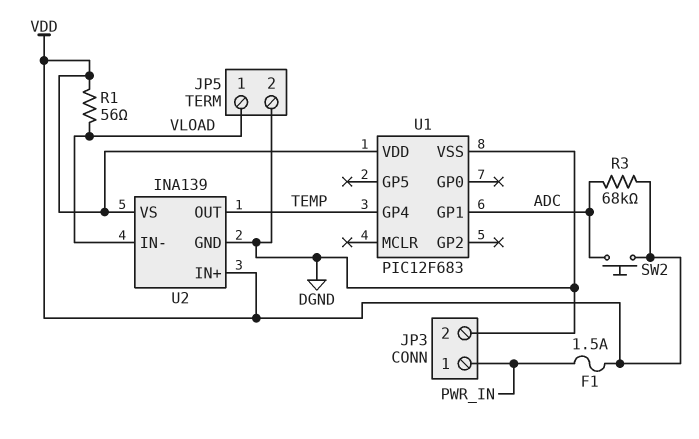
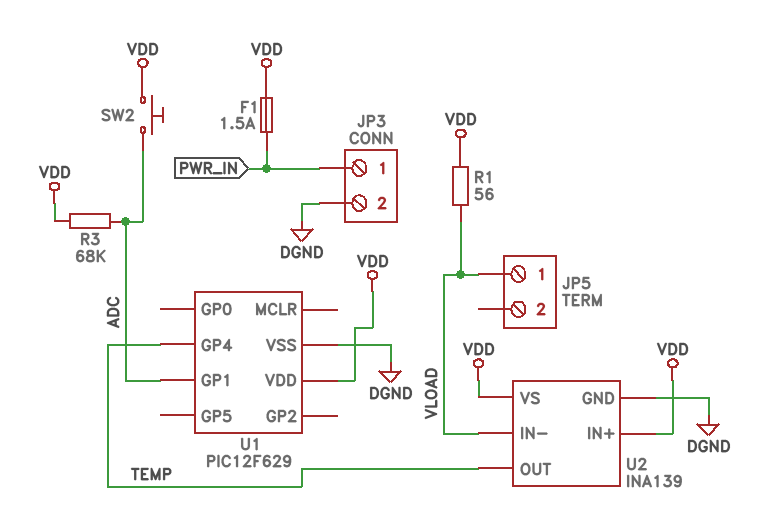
JP5 pin 2: DGND -> none
U1: PIC12F683 -> PIC12F629

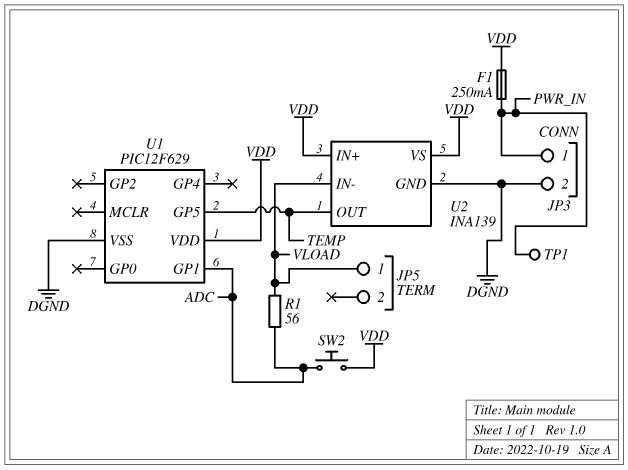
F1: 1.5A (PWR_IN, VDD) -> 250mA (PWR_IN, VDD)
R1: 56 (VDD, VLOAD) -> 56 (ADC, VLOAD)
R3: 68k (ADC, VDD) -> none
TP1: none -> test point (PWR_IN)
U1 pin GP4: TEMP -> none
U1 pin GP5: none -> TEMP

